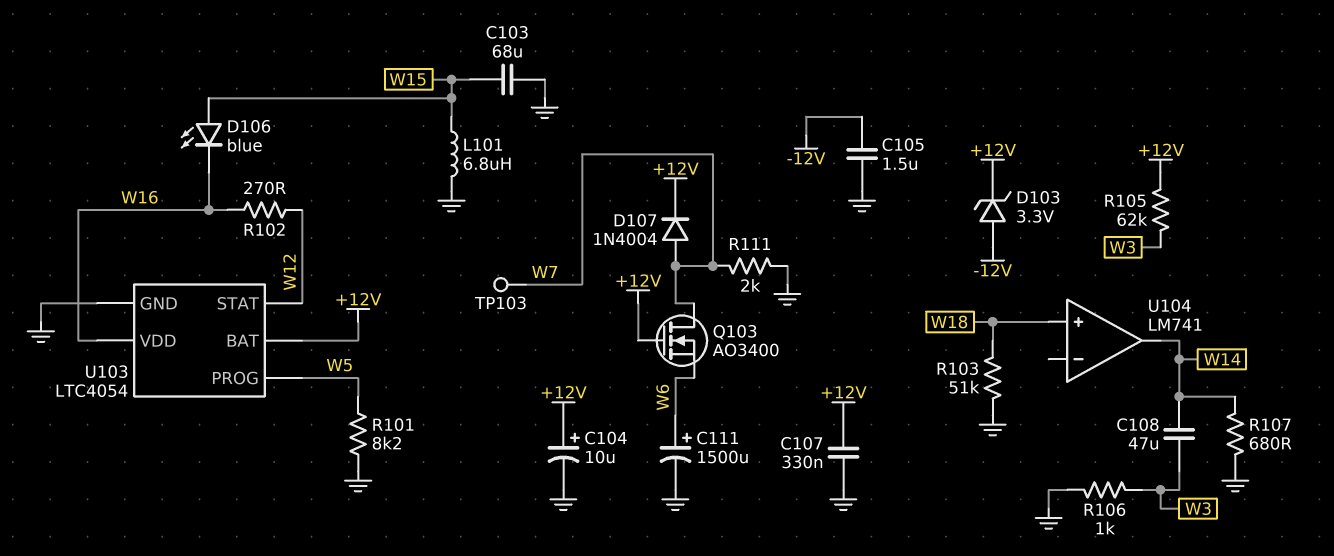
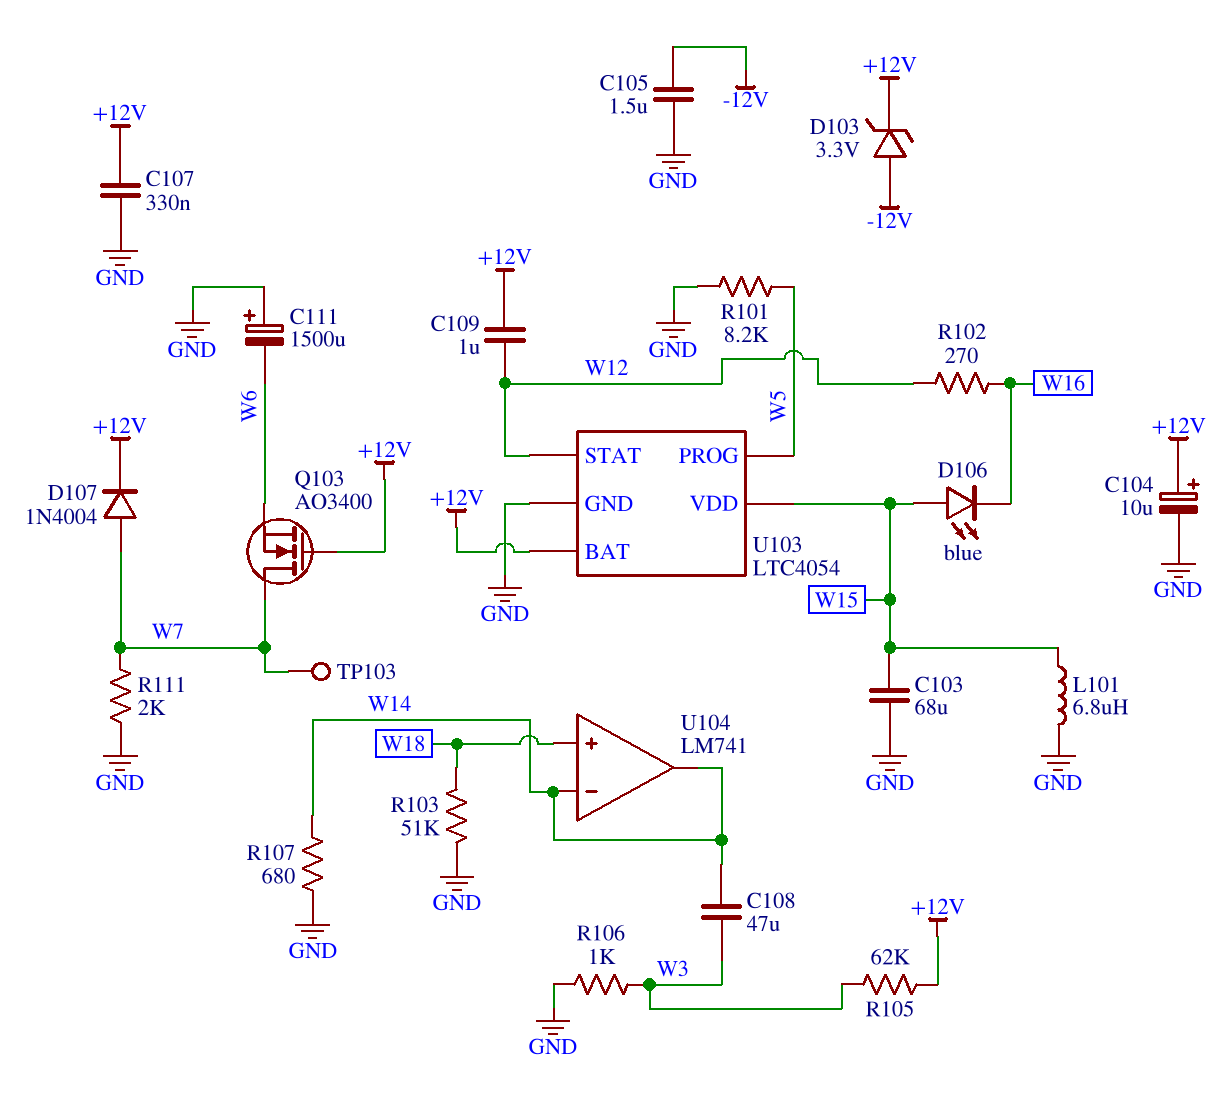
C109: none -> 1uF (+12V, W12)
C111: 1500uF (plus W6, minus GND) -> 1500uF (plus GND, minus W6)
U103 pin VDD: W16 -> W15
U104 pin in-: none -> W14

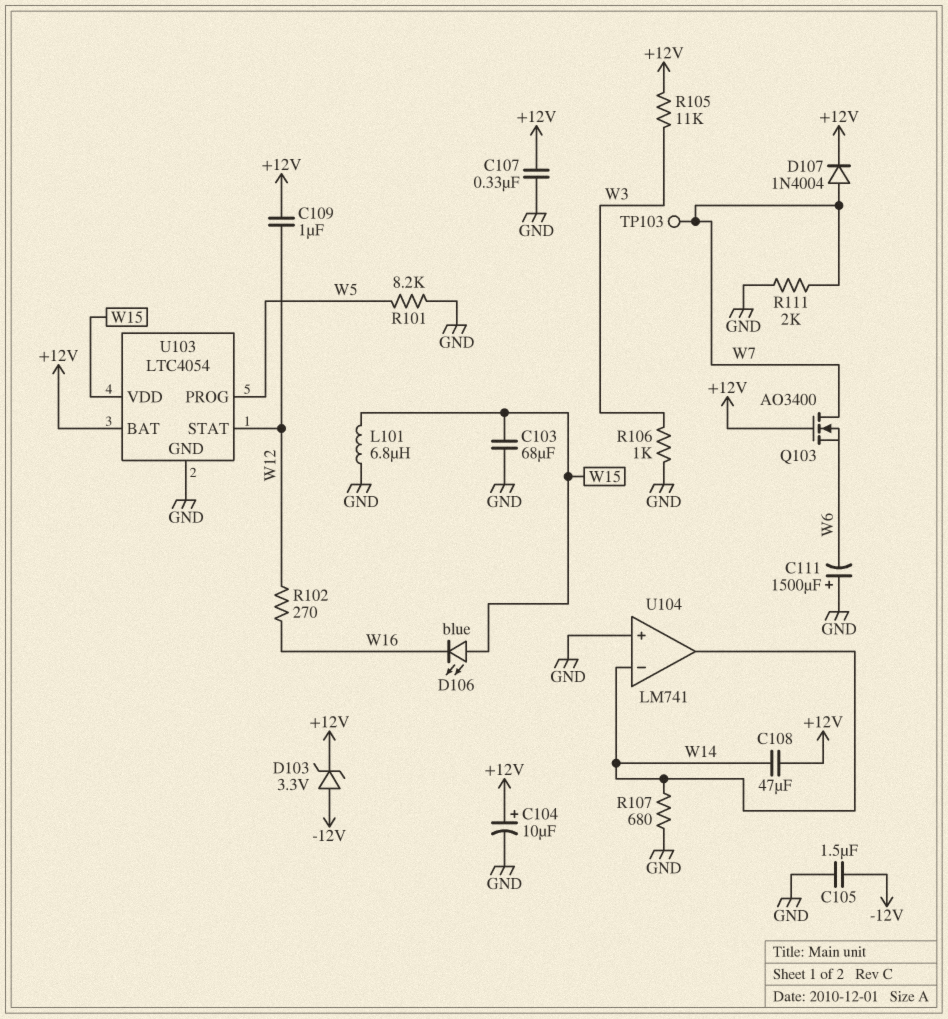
C108: 47uF (W3, W14) -> 47uF (+12V, W14)
R103: 51k (GND, W18) -> none
R105: 62k (+12V, W3) -> 11k (+12V, W3)
U104 pin in+: W18 -> GND

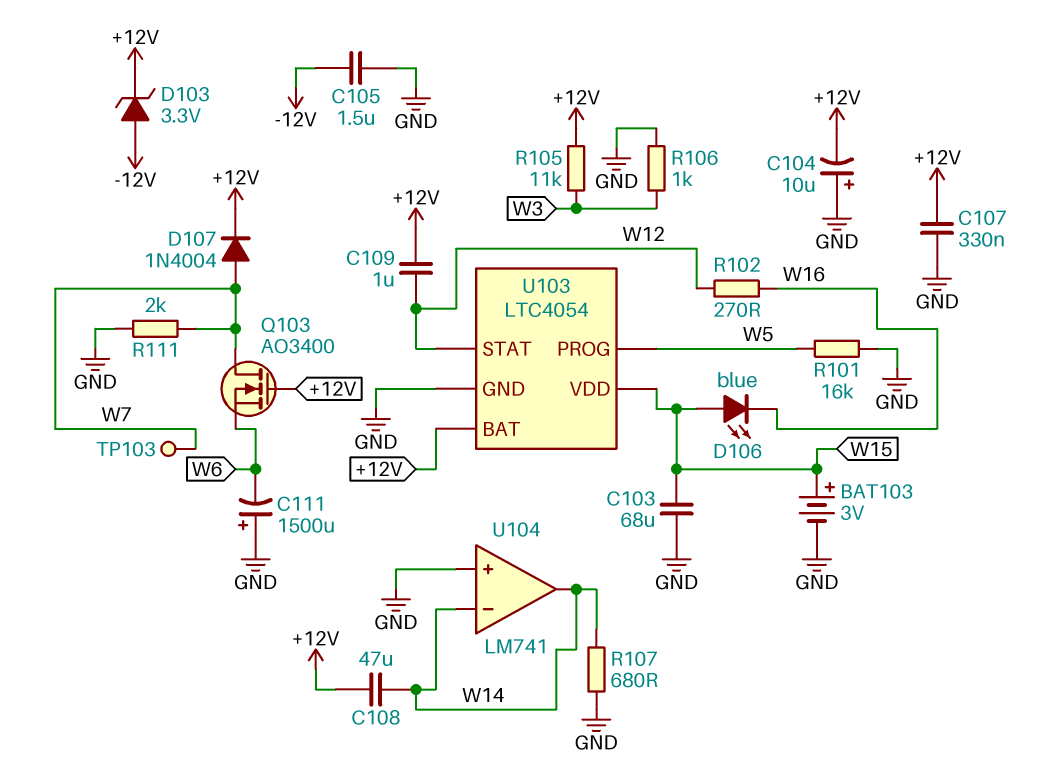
BAT103: none -> 3V (plus W15, minus GND)
C104: 10uF (plus +12V, minus GND) -> 10uF (plus GND, minus +12V)
L101: 6.8uH (GND, W15) -> none
R101: 8.2k (GND, W5) -> 16k (GND, W5)

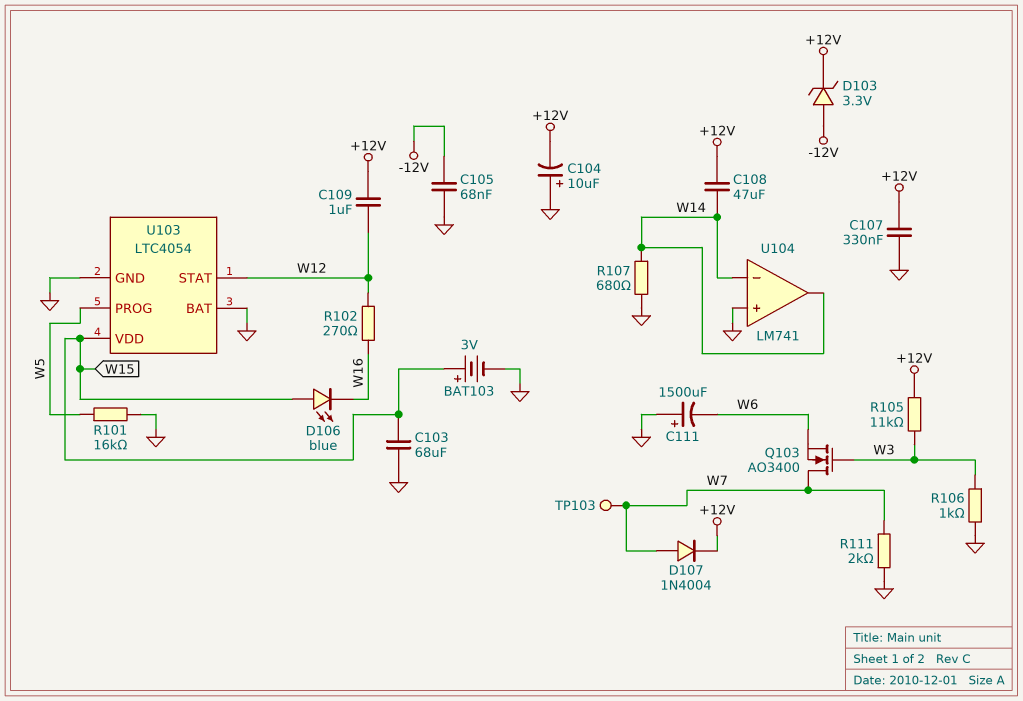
C105: 1.5uF (-12V, GND) -> 68nF (-12V, GND)
Q103: NMOS AO3400 (G +12V, D W7, S W6) -> NMOS AO3400 (G W3, D W7, S W6)
U103 pin BAT: +12V -> GND

